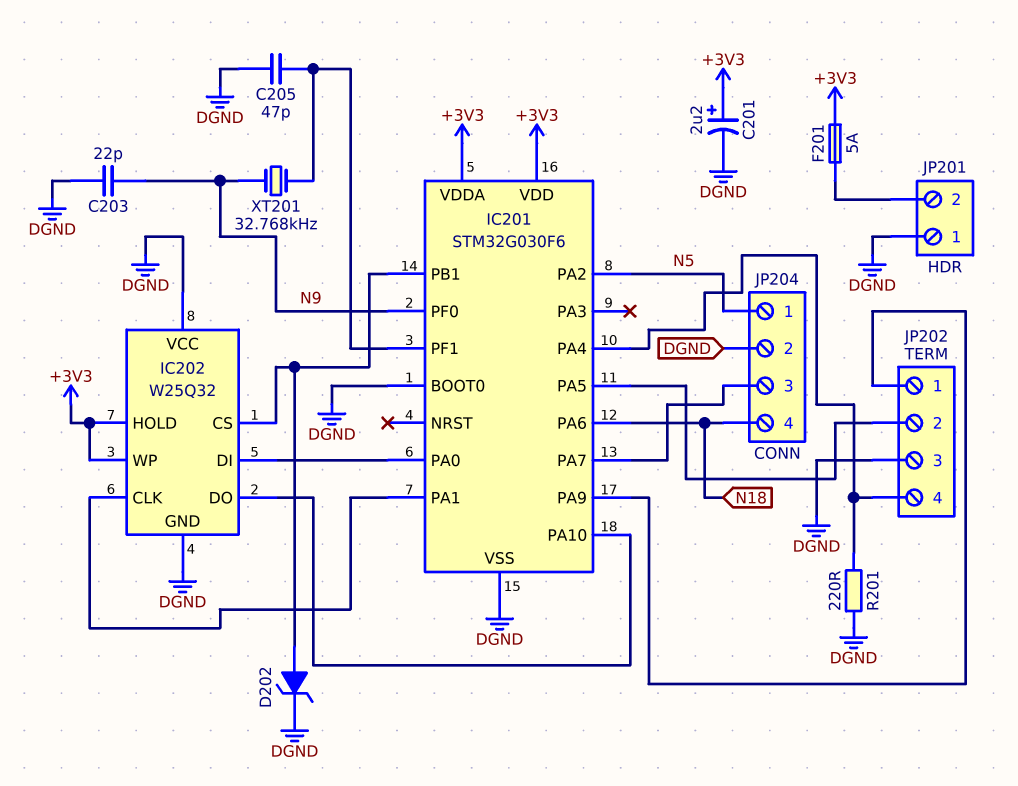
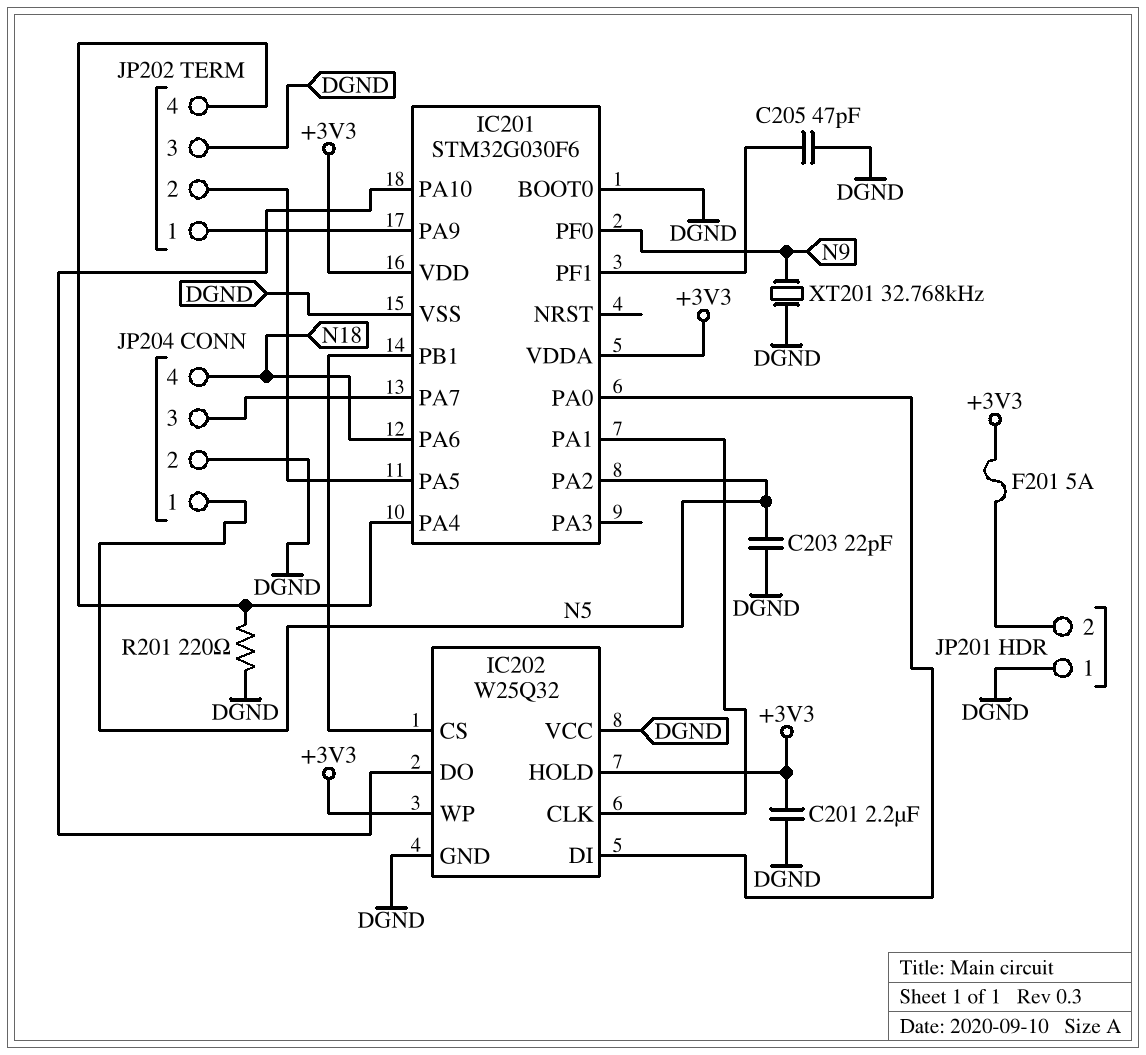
C201: 2.2uF (plus +3V3, minus DGND) -> 2.2uF (+3V3, DGND)
C203: 22pF (DGND, N9) -> 22pF (DGND, N5)
D202: zener (A IC201/PB1, K DGND) -> none
XT201: 32.768kHz (IC201/PF1, N9) -> 32.768kHz (DGND, N9)

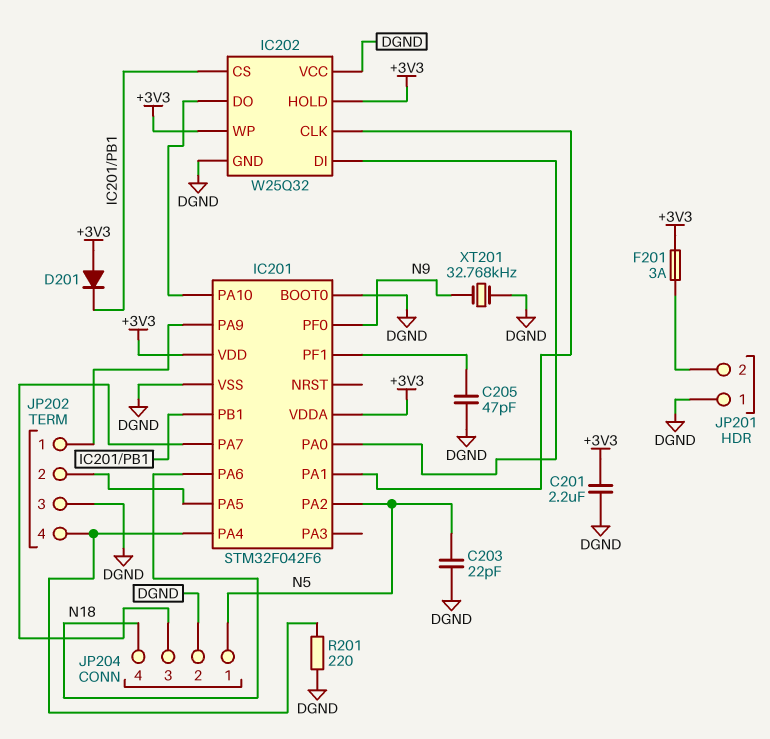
D201: none -> diode (A +3V3, K IC201/PB1)
F201: 5A (+3V3, JP201/2) -> 3A (+3V3, JP201/2)
IC201: STM32G030F6 -> STM32F042F6

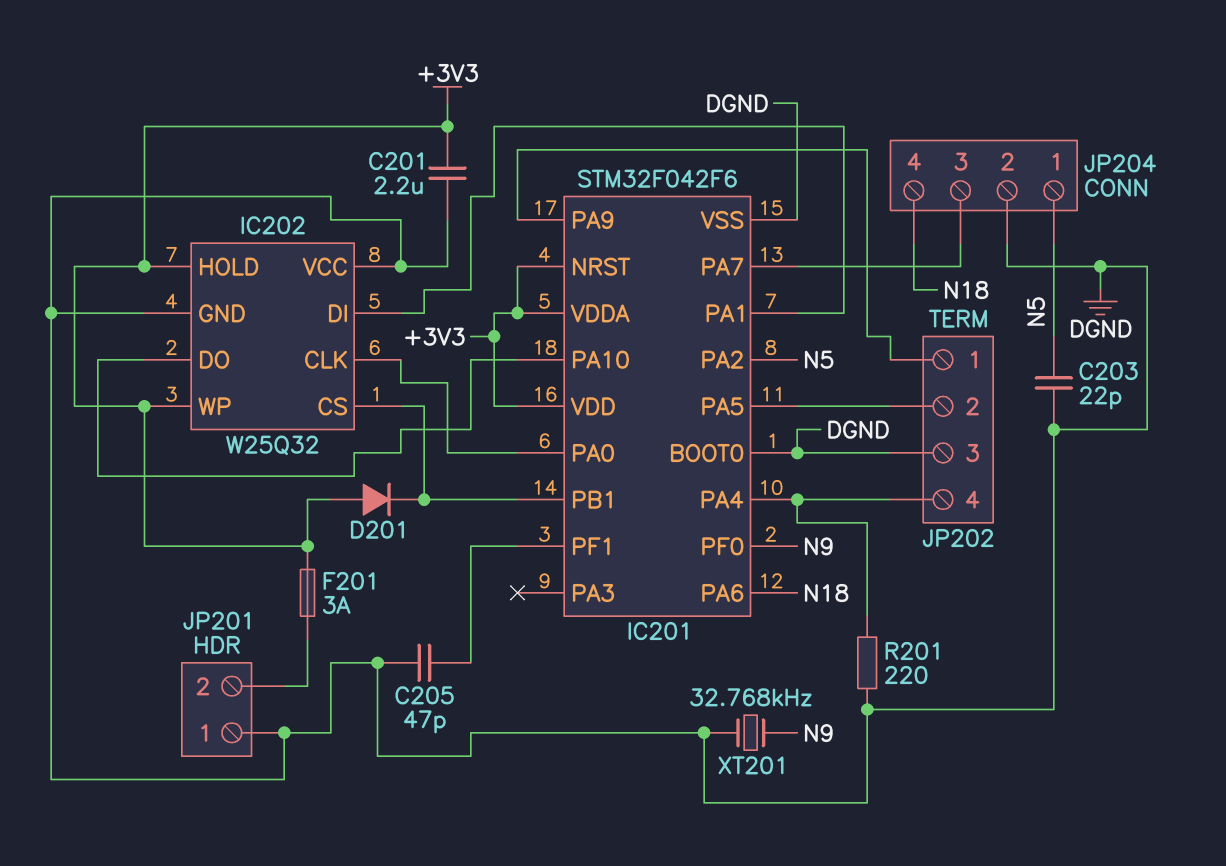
IC201 pin NRST: none -> +3V3
IC202 pin CLK: IC201/PA1 -> IC201/PA0
IC202 pin DI: IC201/PA0 -> IC201/PA1

